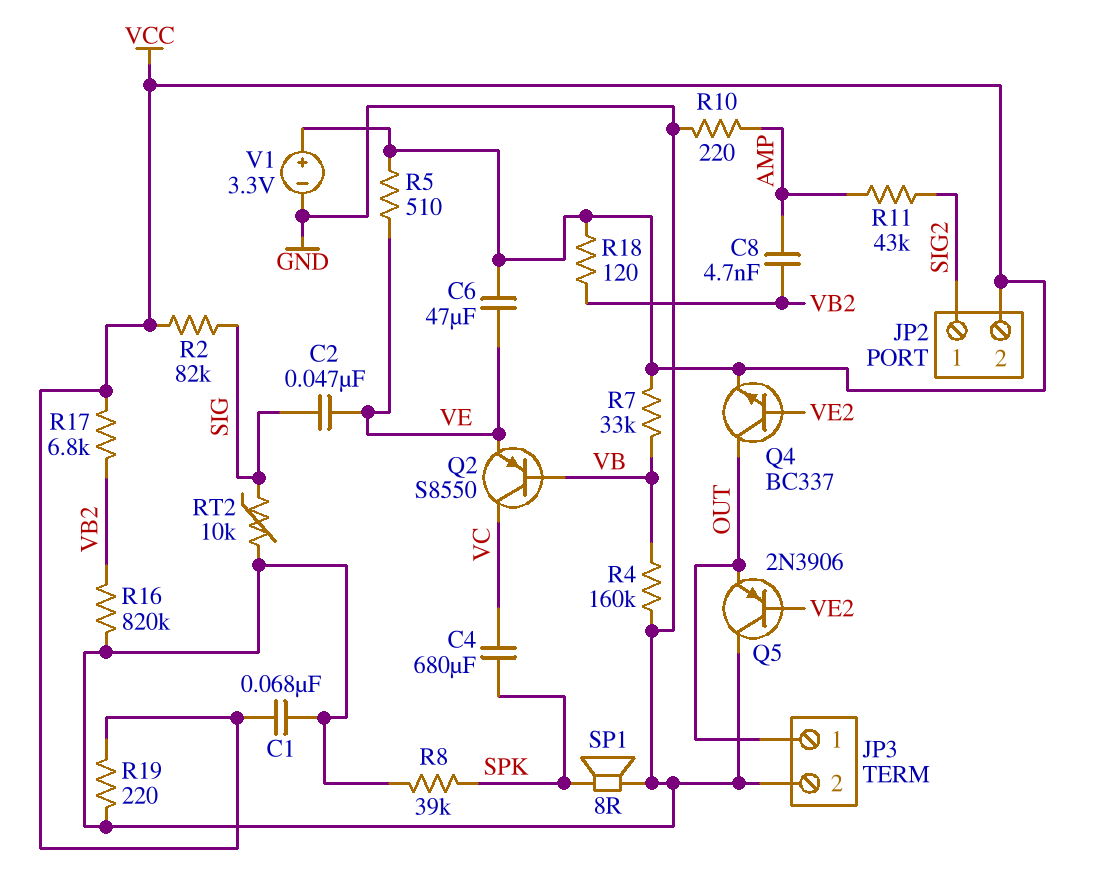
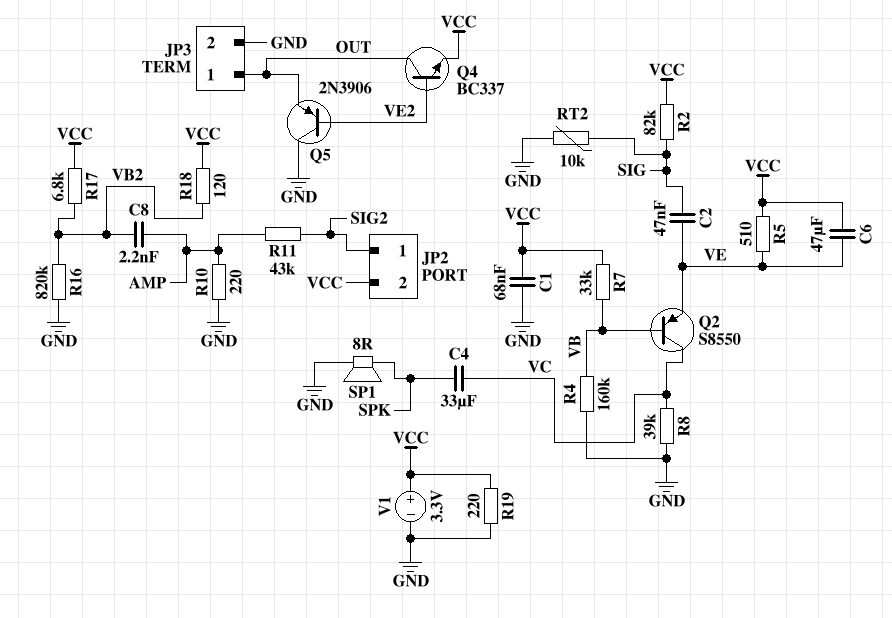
C4: 680uF (SPK, VC) -> 33uF (SPK, VC)
C8: 4.7nF (AMP, VB2) -> 2.2nF (AMP, VB2)
R8: 39k (GND, SPK) -> 39k (GND, VC)

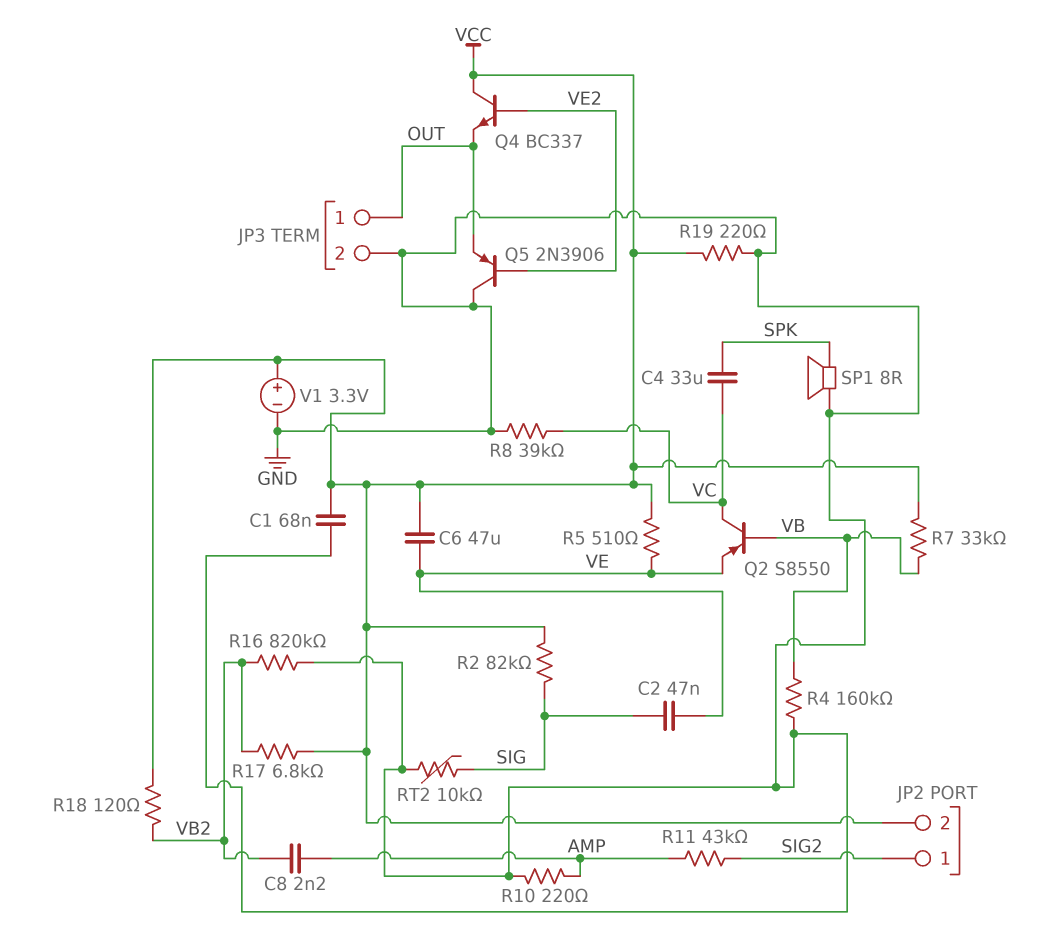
Q4: NPN BC337 (B VE2, C OUT, E VCC) -> NPN BC337 (B VE2, C VCC, E OUT)

